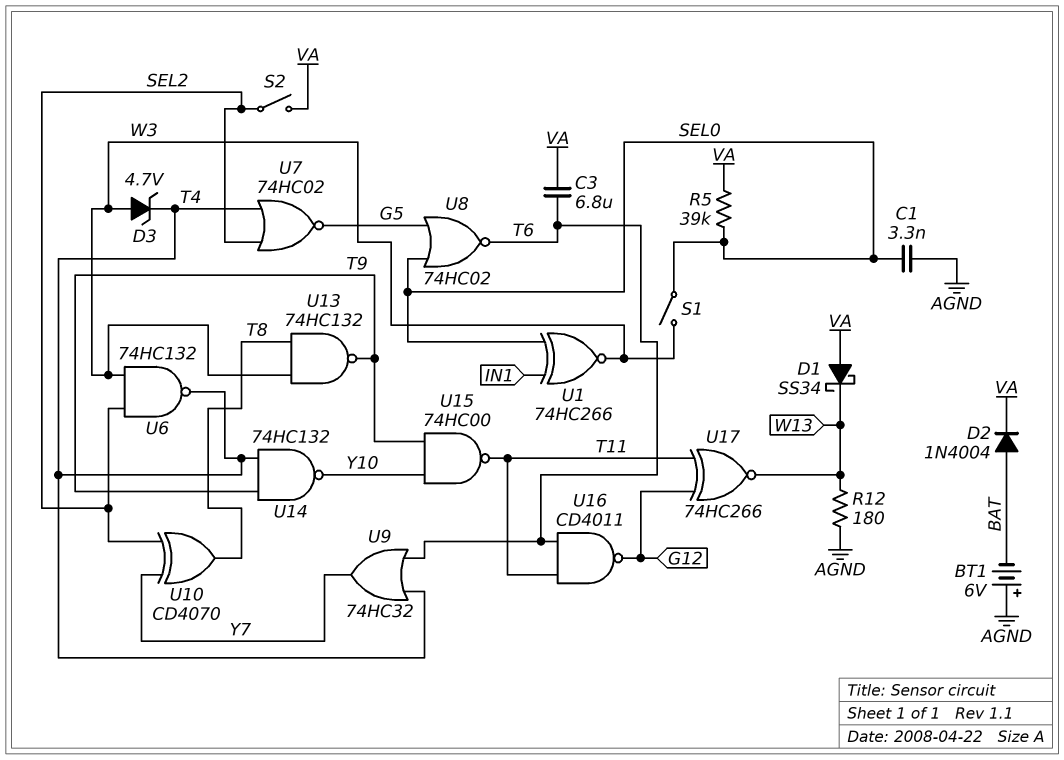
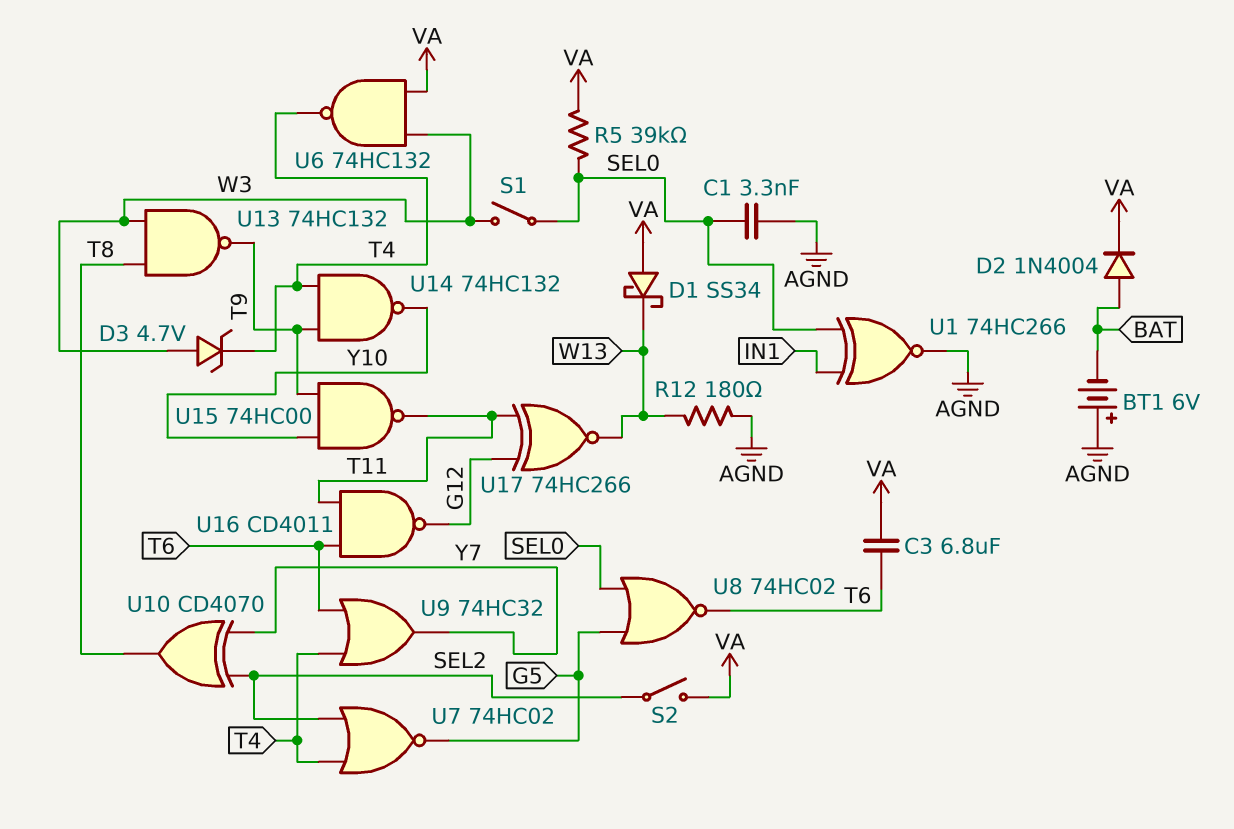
U1: XNOR 74HC266 (in IN1, in SEL0, out W3) -> XNOR 74HC266 (in IN1, in SEL0, out AGND)
U6: NAND 74HC132 (in SEL2, in W3, out T4) -> NAND 74HC132 (in VA, in W3, out T4)

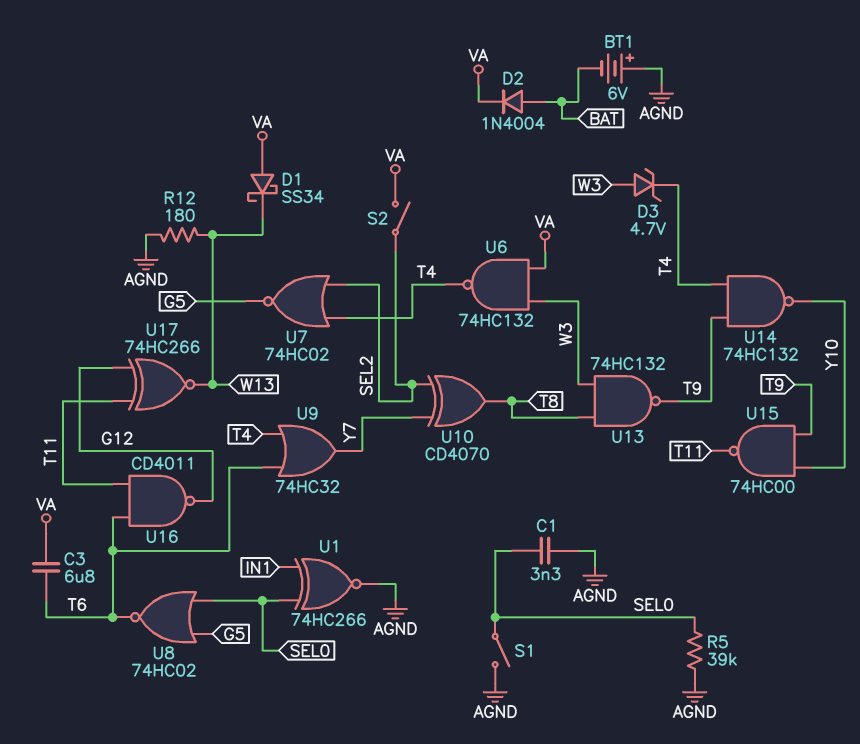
R5: 39k (SEL0, VA) -> 39k (AGND, SEL0)
S1: switch (SEL0, W3) -> switch (AGND, SEL0)

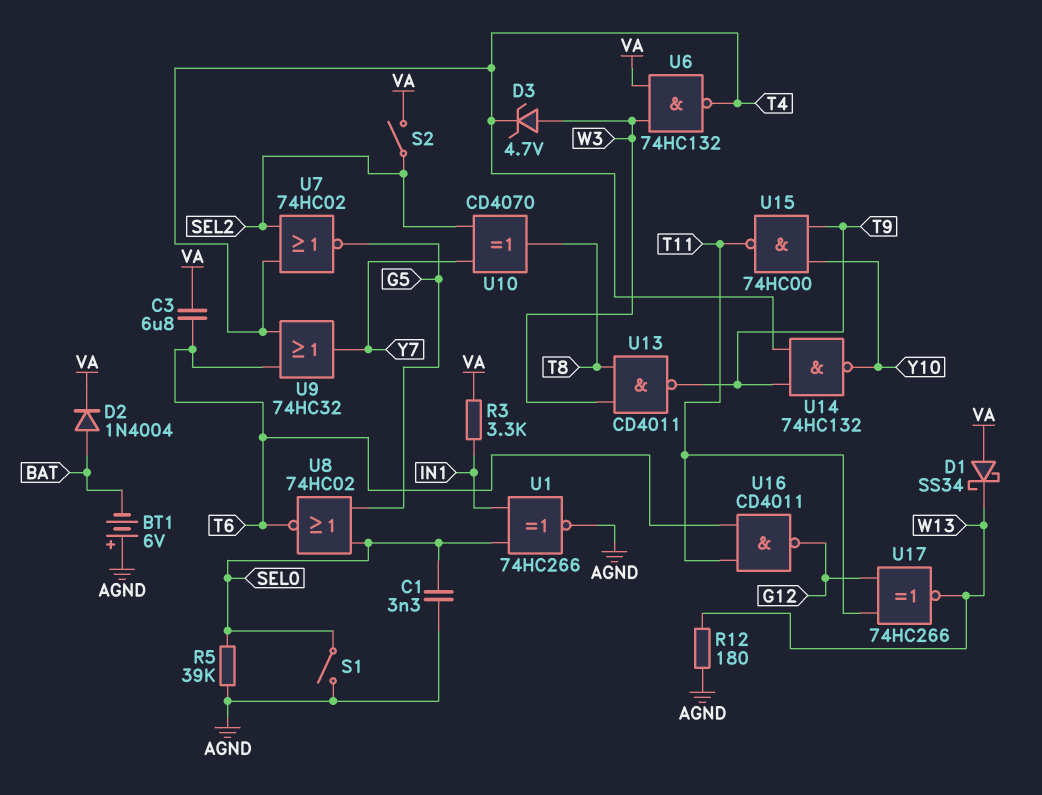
R3: none -> 3.3k (IN1, VA)
U13: NAND 74HC132 (in T8, in W3, out T9) -> NAND CD4011 (in T8, in W3, out T9)

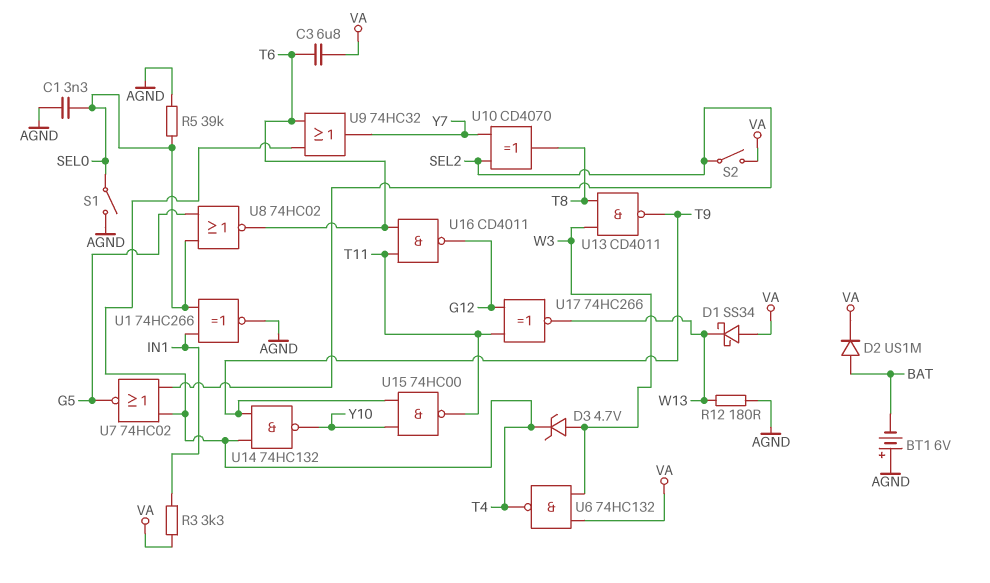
D2: diode 1N4004 (A BAT, K VA) -> diode US1M (A BAT, K VA)

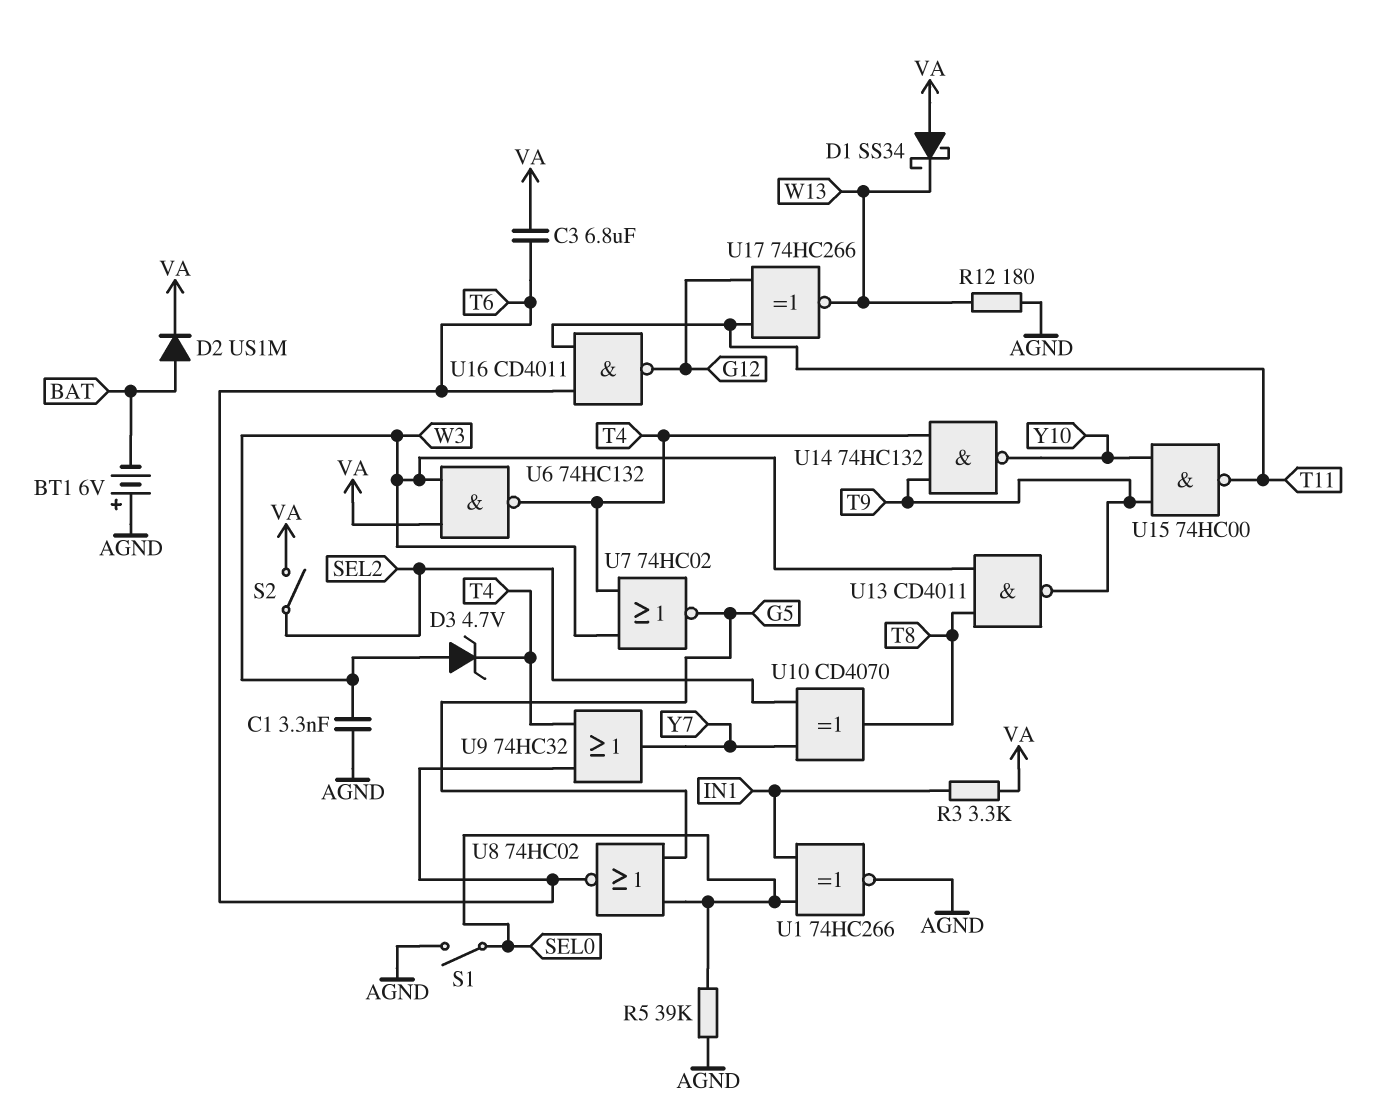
C1: 3.3nF (AGND, SEL0) -> 3.3nF (AGND, W3)
U7: NOR 74HC02 (in SEL2, in T4, out G5) -> NOR 74HC02 (in T4, in W3, out G5)

